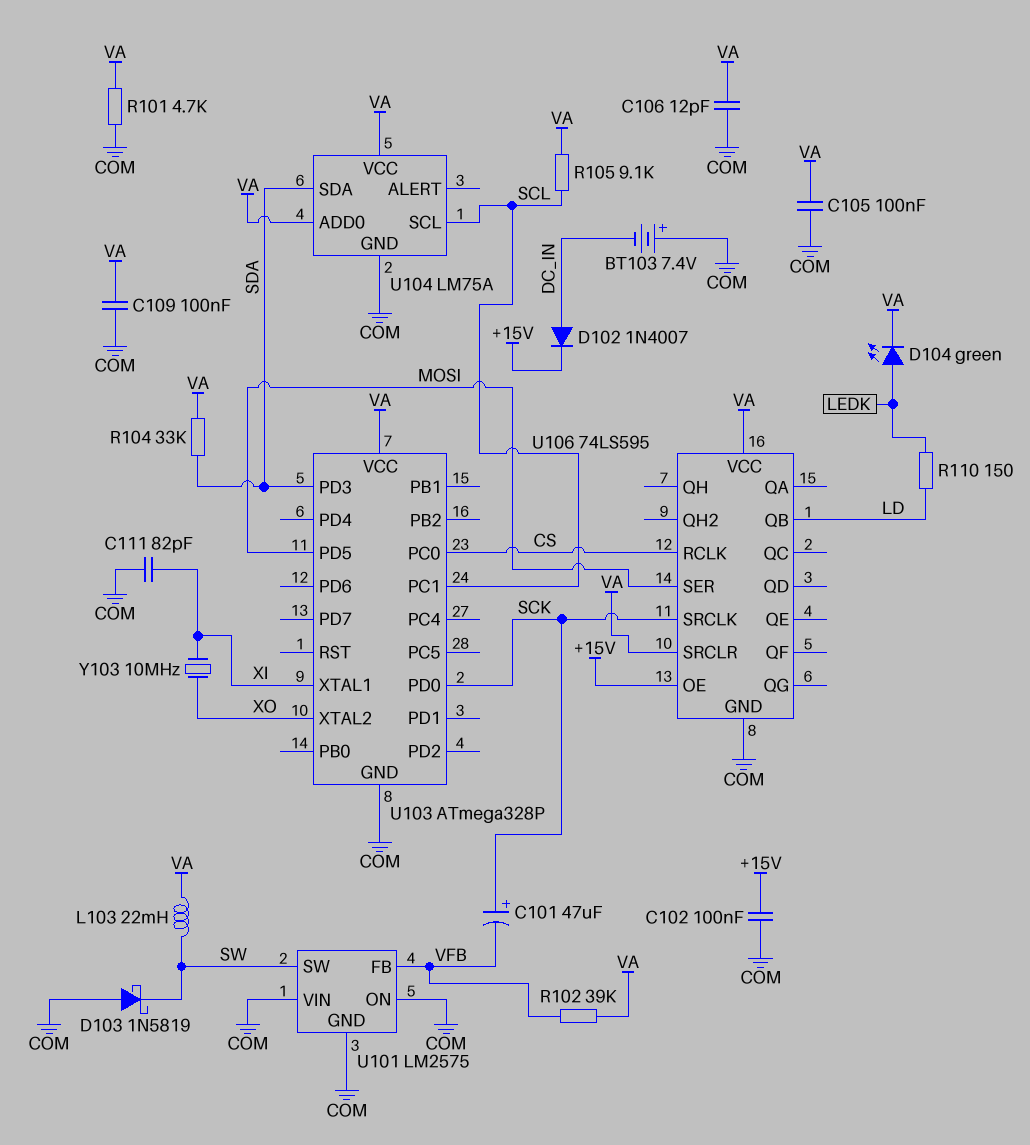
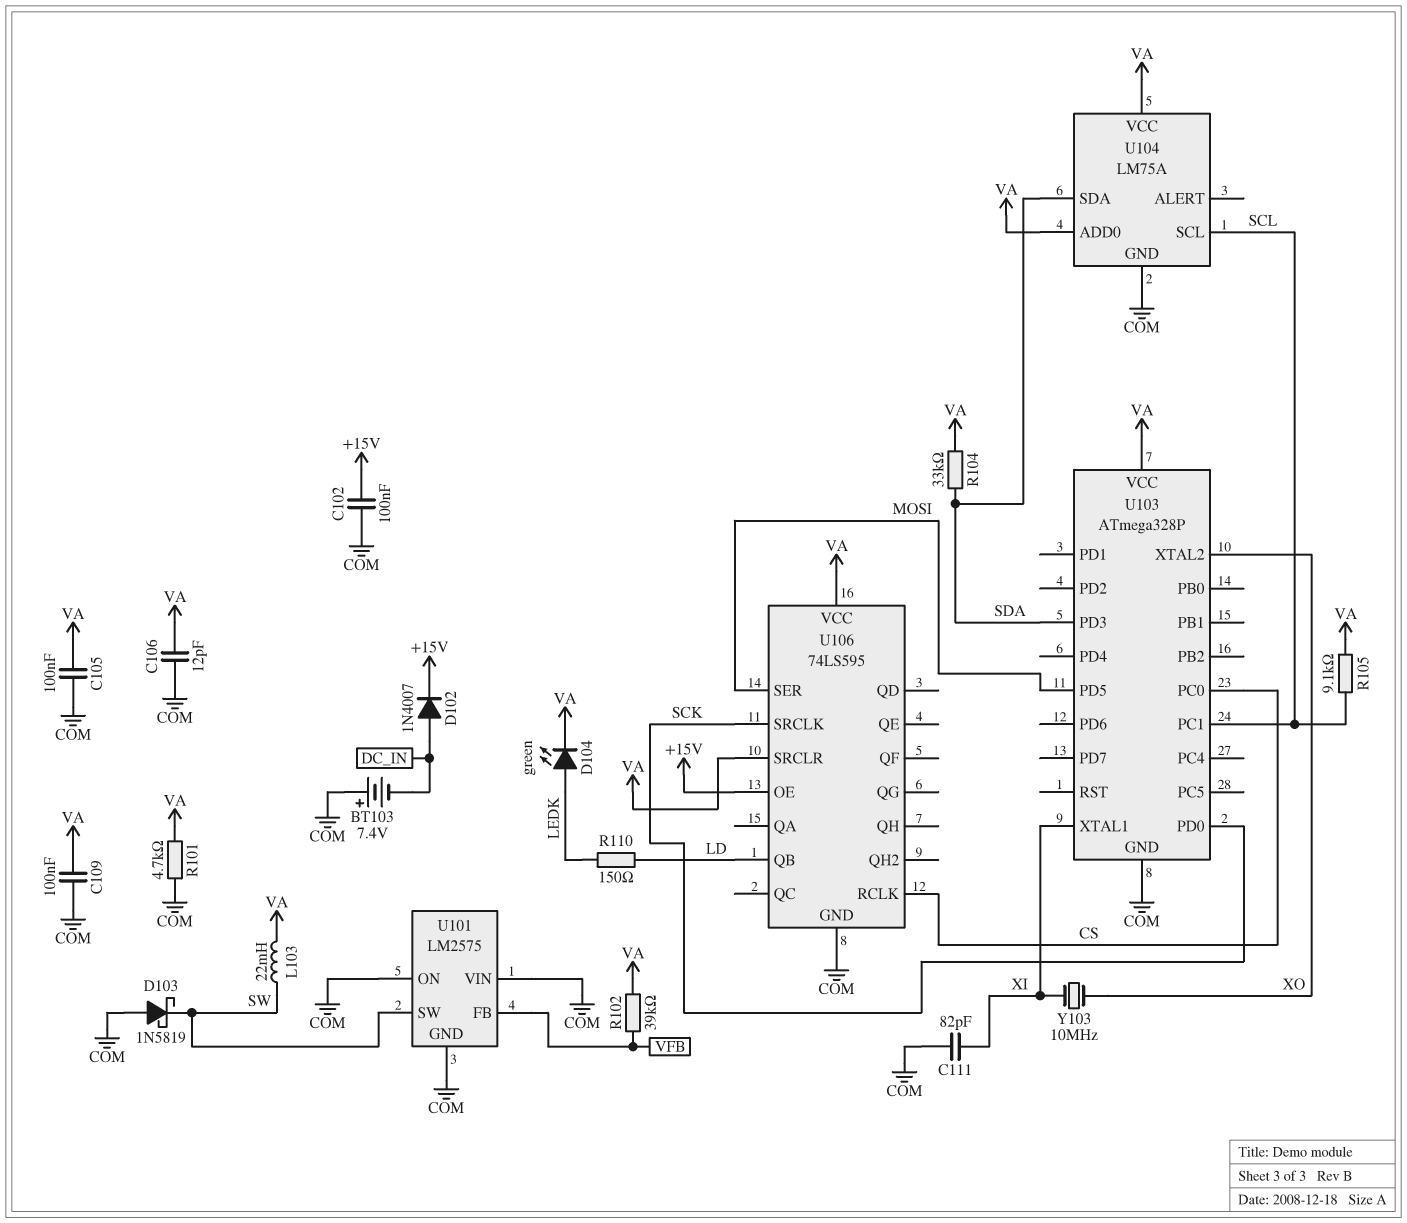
C101: 47uF (plus SCK, minus VFB) -> none

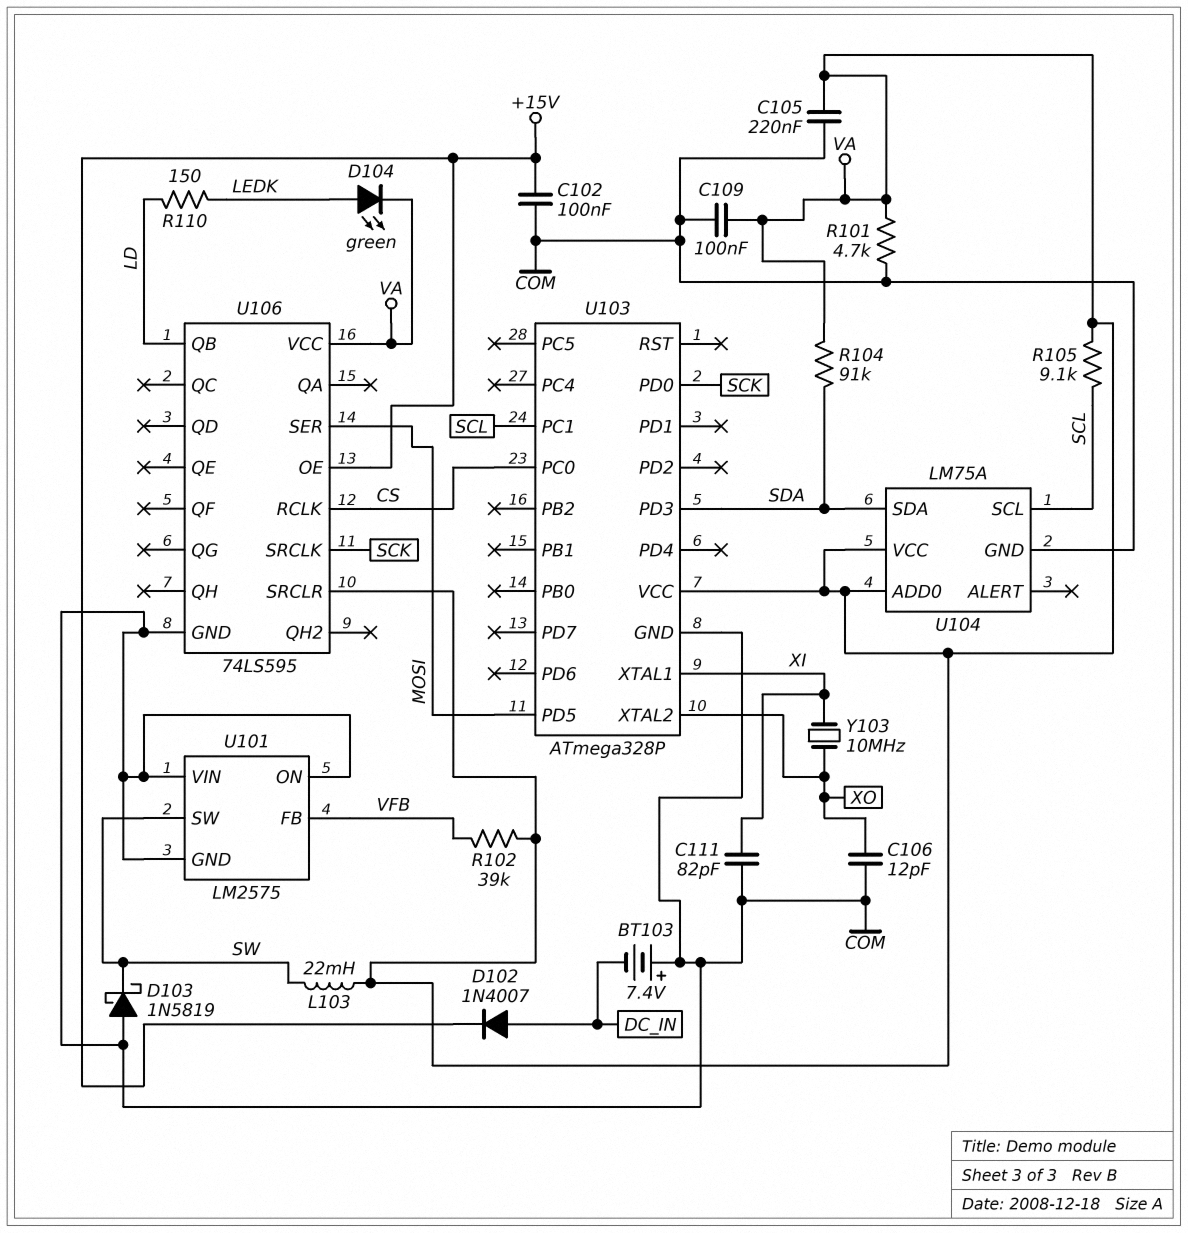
C105: 100nF (COM, VA) -> 220nF (COM, VA)
C106: 12pF (COM, VA) -> 12pF (COM, XO)
R104: 33k (SDA, VA) -> 91k (SDA, VA)

